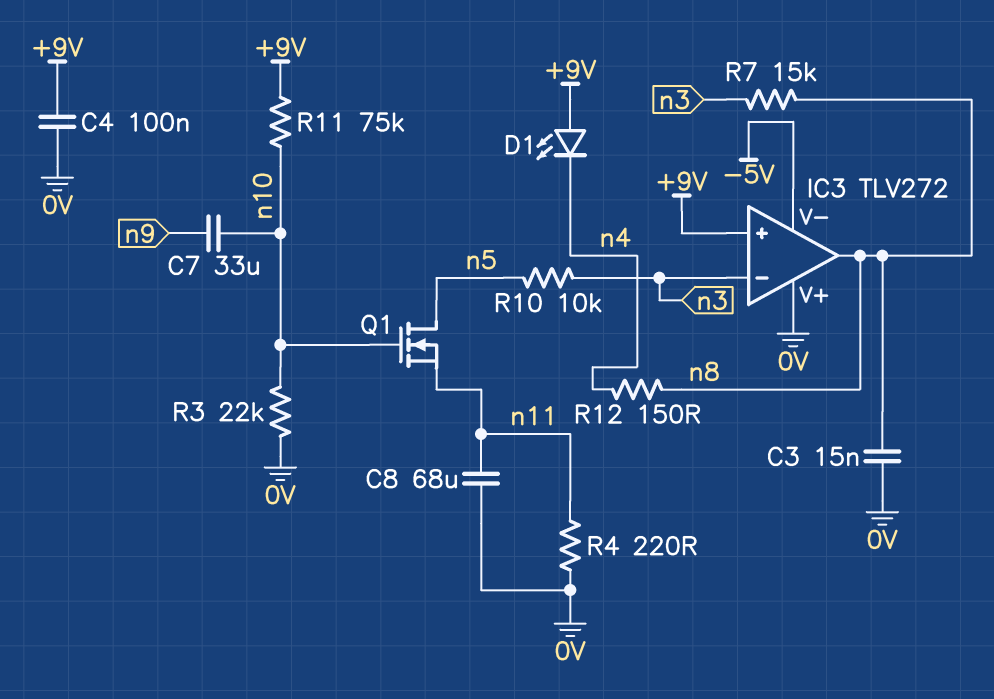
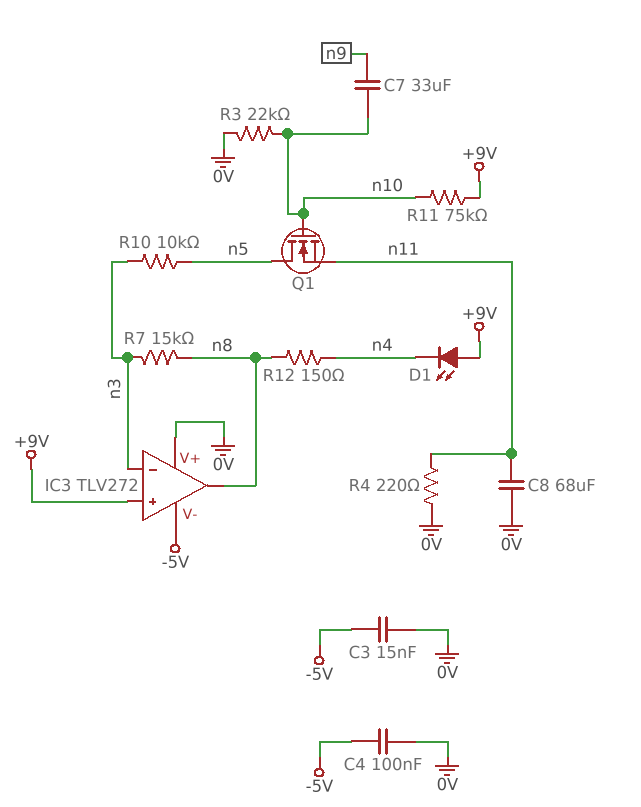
C3: 15nF (0V, n8) -> 15nF (-5V, 0V)
C4: 100nF (+9V, 0V) -> 100nF (-5V, 0V)

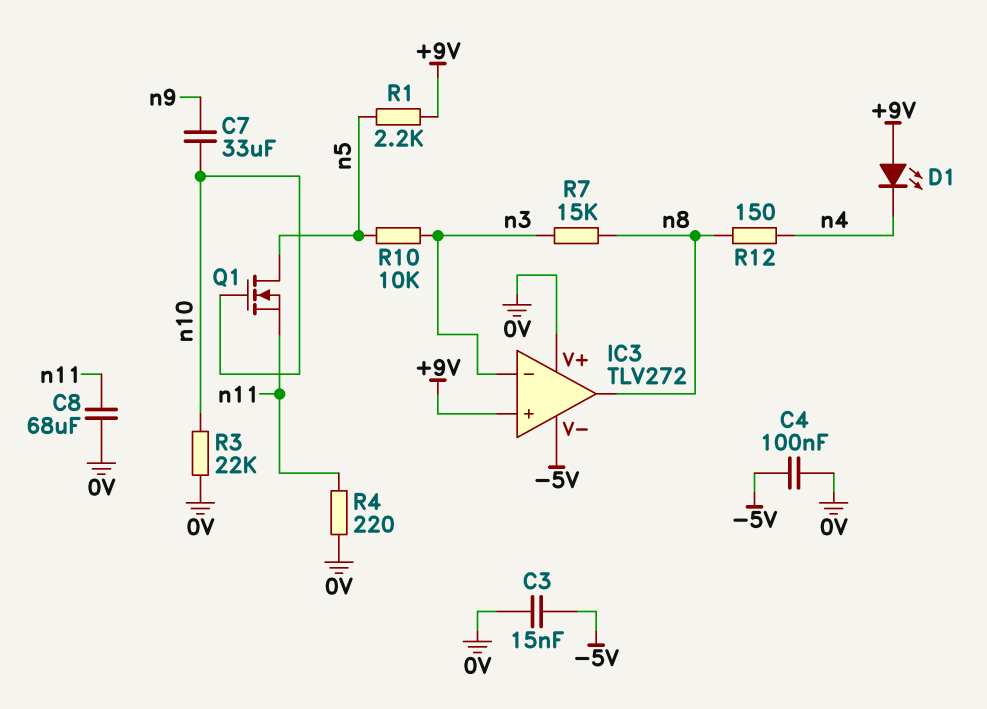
R1: none -> 2.2k (+9V, n5)
R11: 75k (+9V, n10) -> none

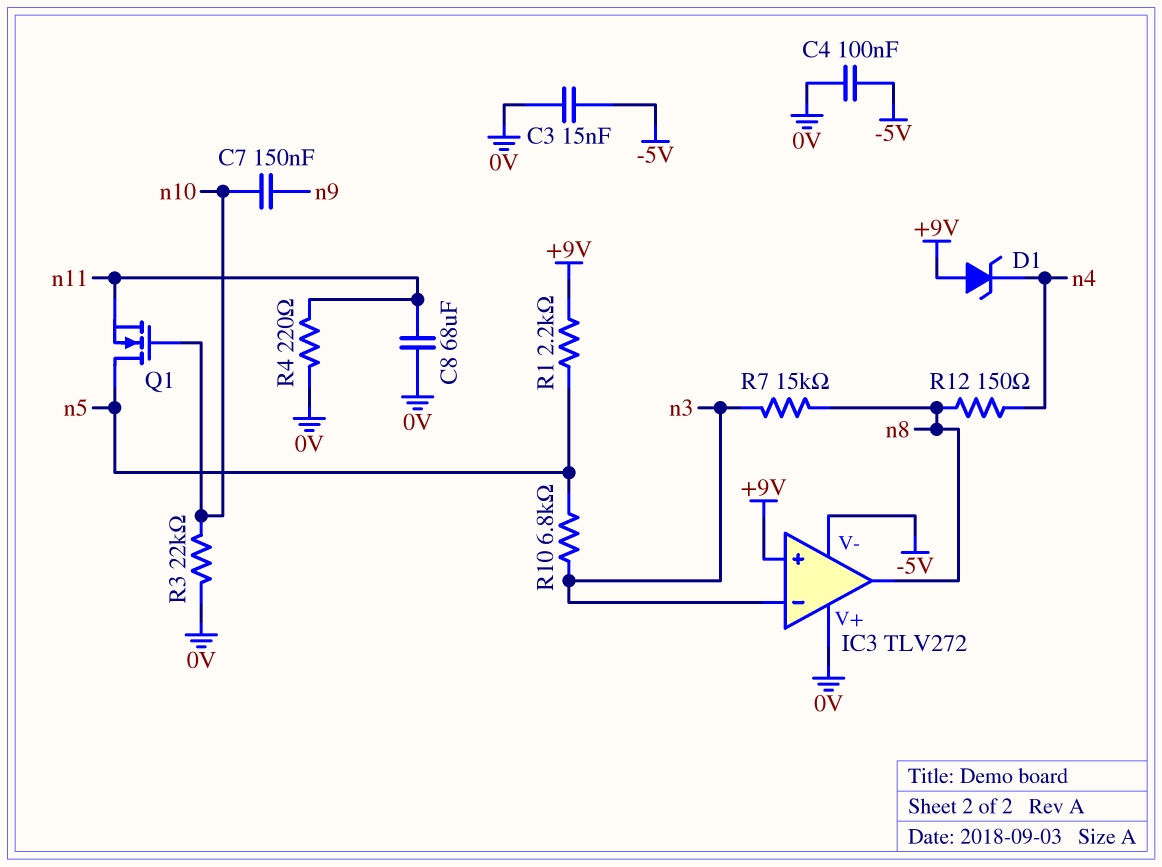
C7: 33uF (n9, n10) -> 150nF (n9, n10)
D1: LED (A +9V, K n4) -> zener (A +9V, K n4)
R10: 10k (n3, n5) -> 6.8k (n3, n5)

